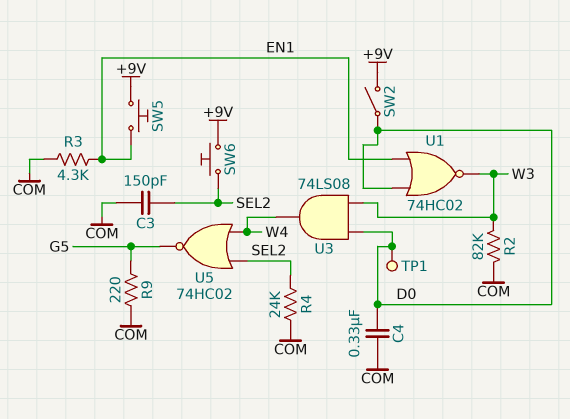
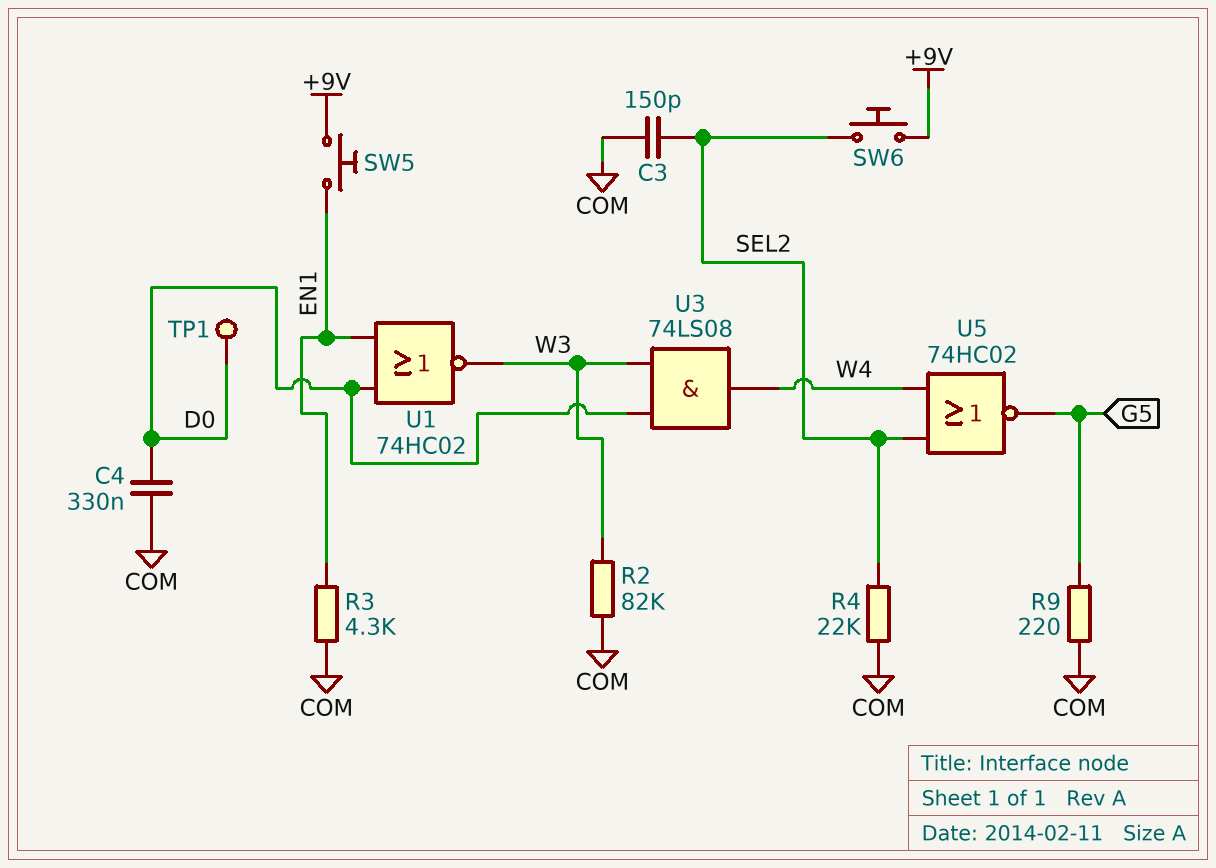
R4: 24k (COM, SEL2) -> 22k (COM, SEL2)
SW2: switch (+9V, D0) -> none

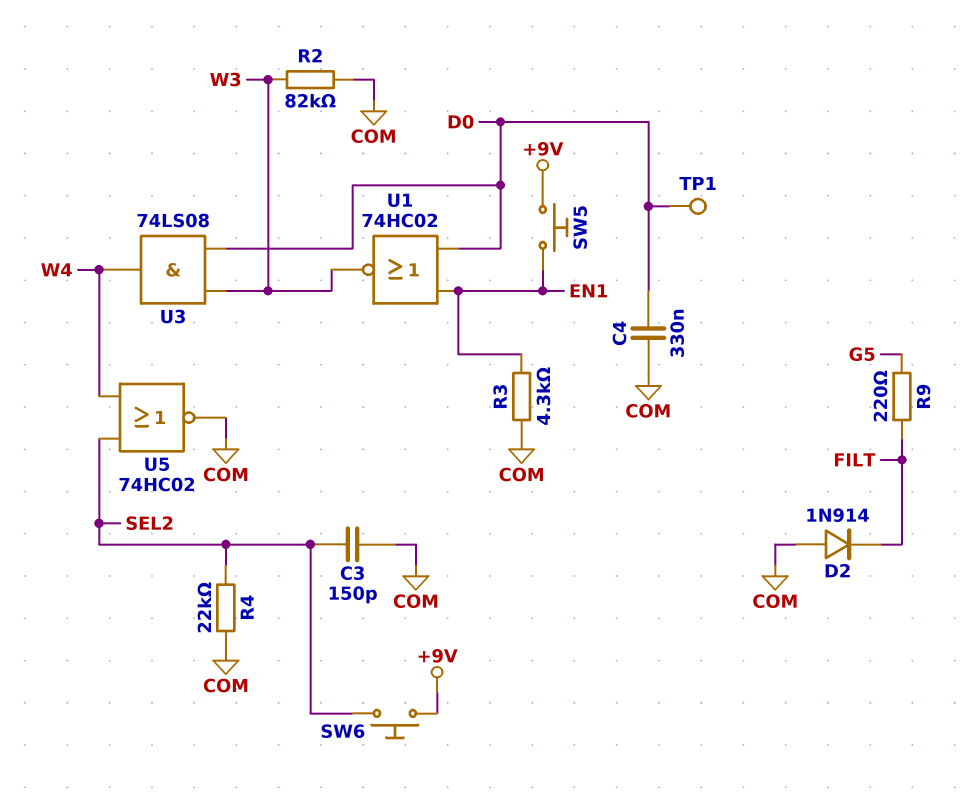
D2: none -> diode 1N914 (A COM, K FILT)
R9: 220 (COM, G5) -> 220 (FILT, G5)
U5: NOR 74HC02 (in SEL2, in W4, out G5) -> NOR 74HC02 (in SEL2, in W4, out COM)

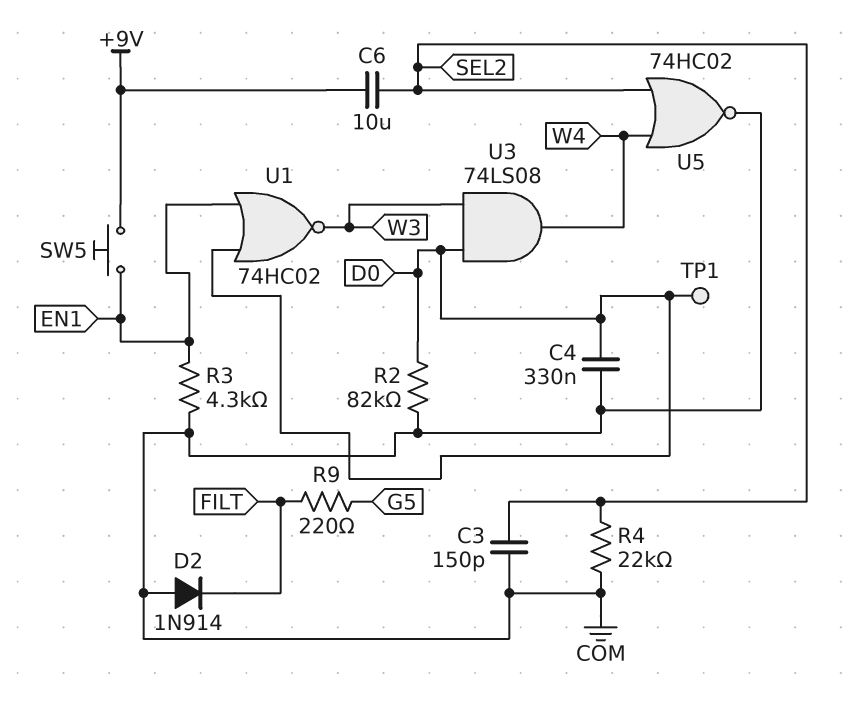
C6: none -> 10uF (+9V, SEL2)
R2: 82k (COM, W3) -> 82k (COM, D0)
SW6: button (+9V, SEL2) -> none

